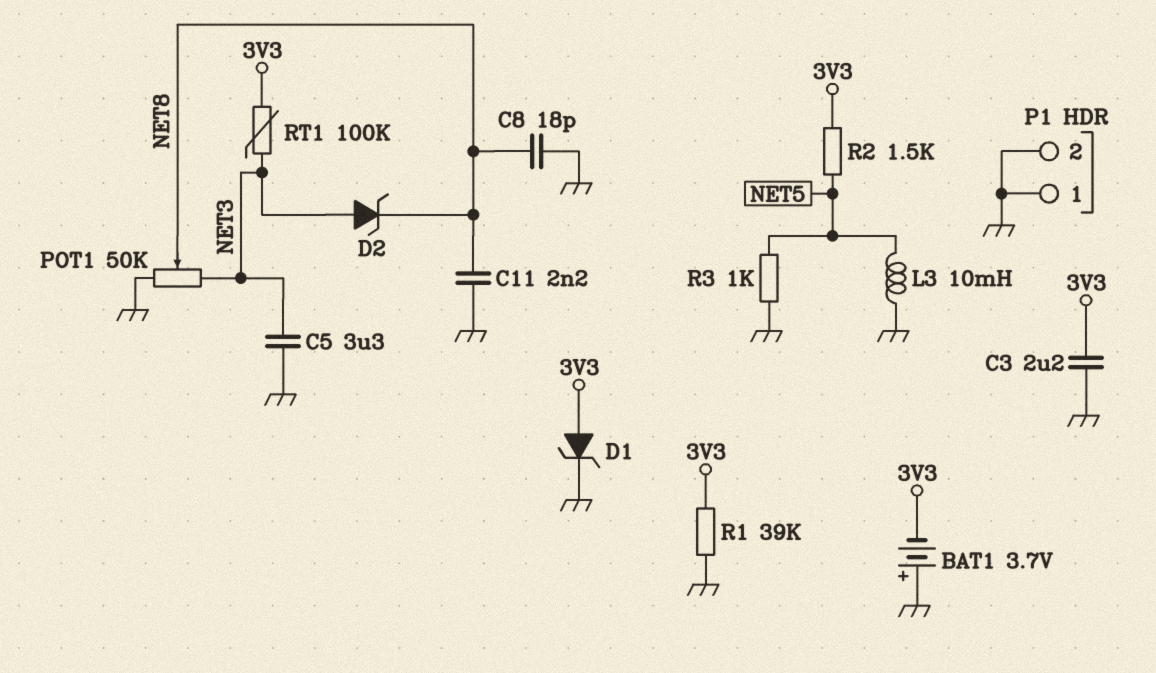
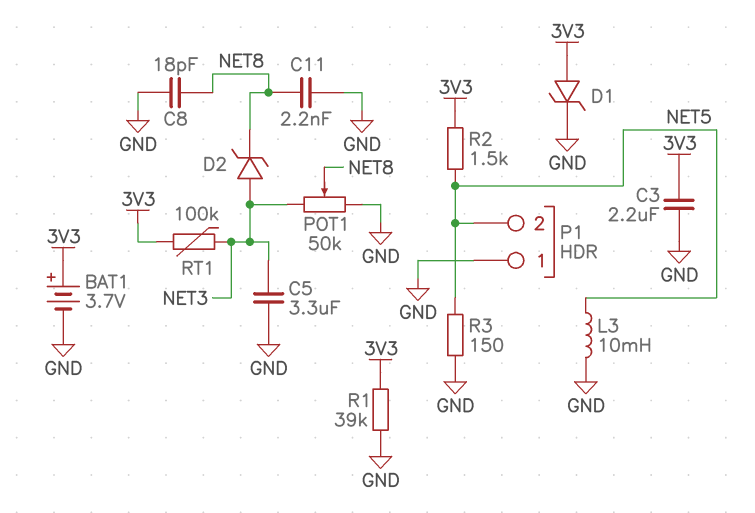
BAT1: 3.7V (plus GND, minus 3V3) -> 3.7V (plus 3V3, minus GND)
P1 pin 2: GND -> NET5
R3: 1k (GND, NET5) -> 150 (GND, NET5)

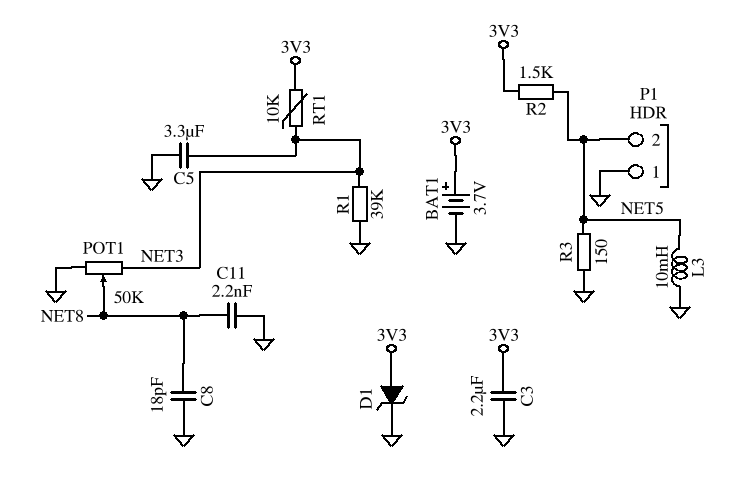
D2: zener (A NET3, K NET8) -> none
R1: 39k (3V3, GND) -> 39k (GND, NET3)
RT1: 100k (3V3, NET3) -> 10k (3V3, NET3)

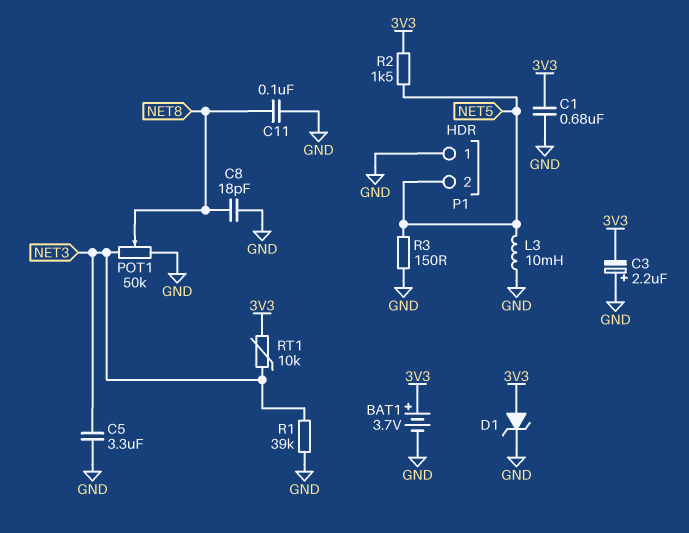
C1: none -> 680nF (3V3, GND)
C3: 2.2uF (3V3, GND) -> 2.2uF (plus GND, minus 3V3)
C11: 2.2nF (GND, NET8) -> 100nF (GND, NET8)

